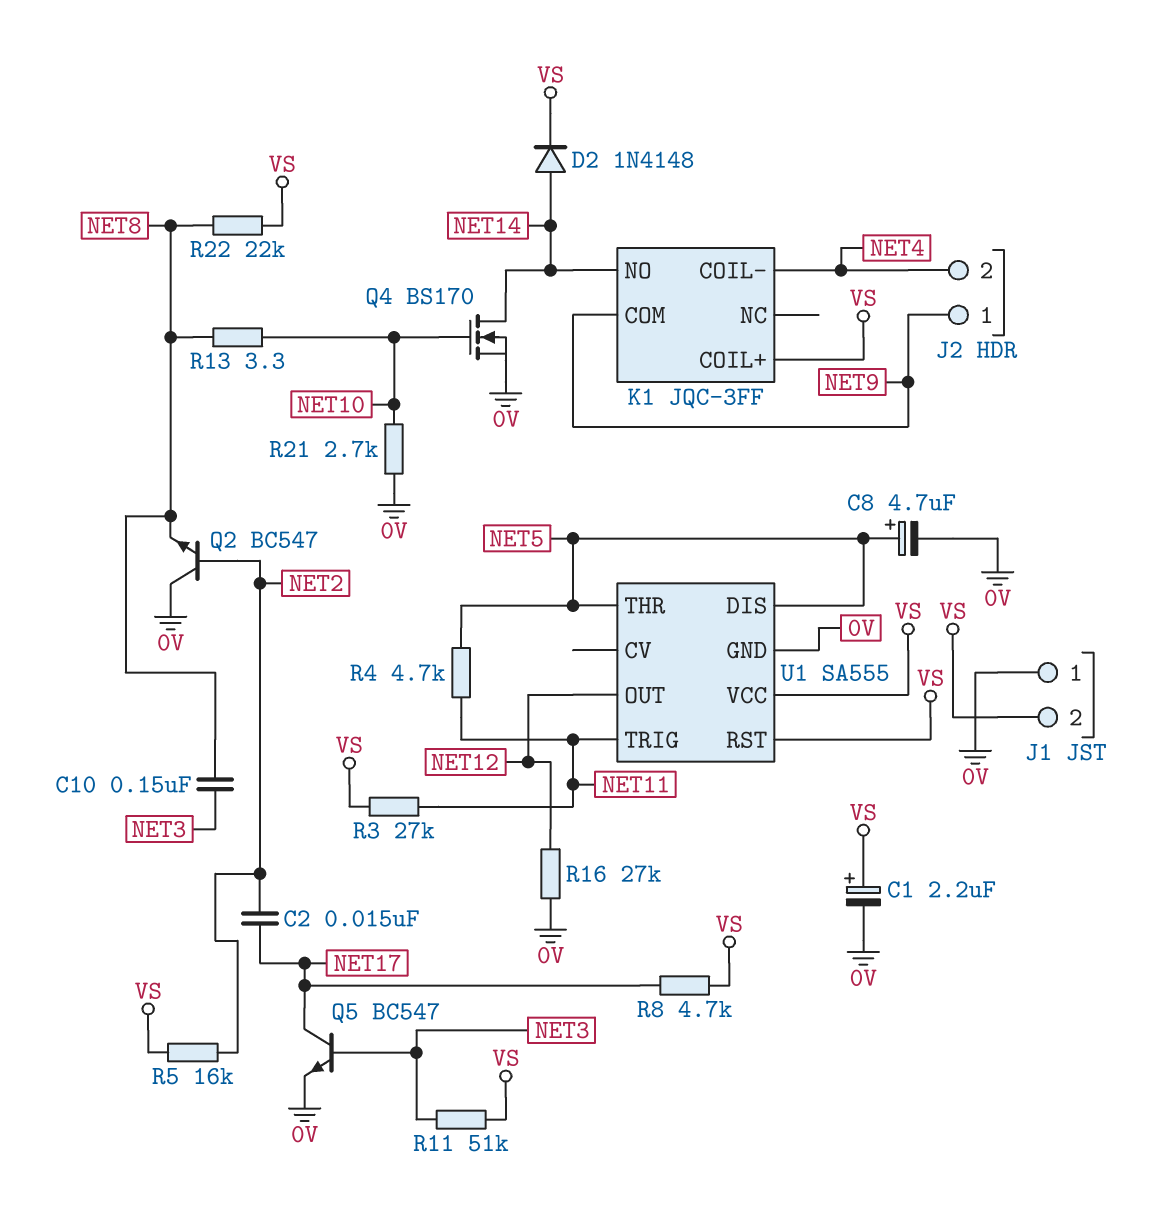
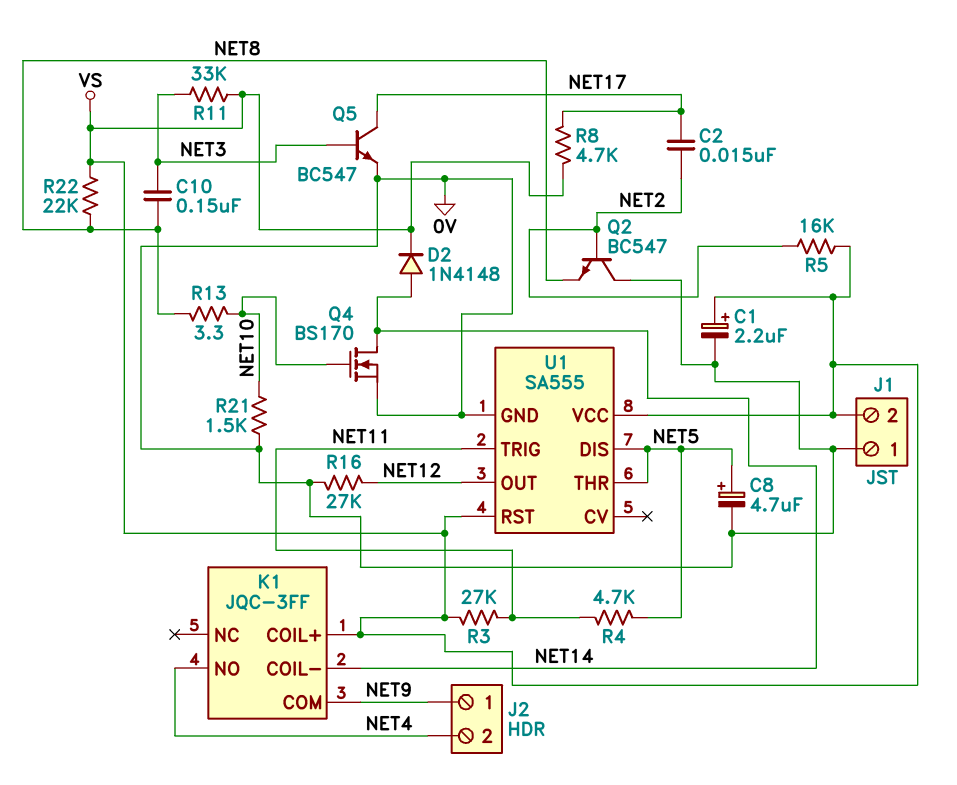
K1 pin COIL-: NET4 -> NET14
K1 pin NO: NET14 -> NET4
R11: 51k (NET3, VS) -> 33k (NET3, VS)
R21: 2.7k (0V, NET10) -> 1.5k (0V, NET10)

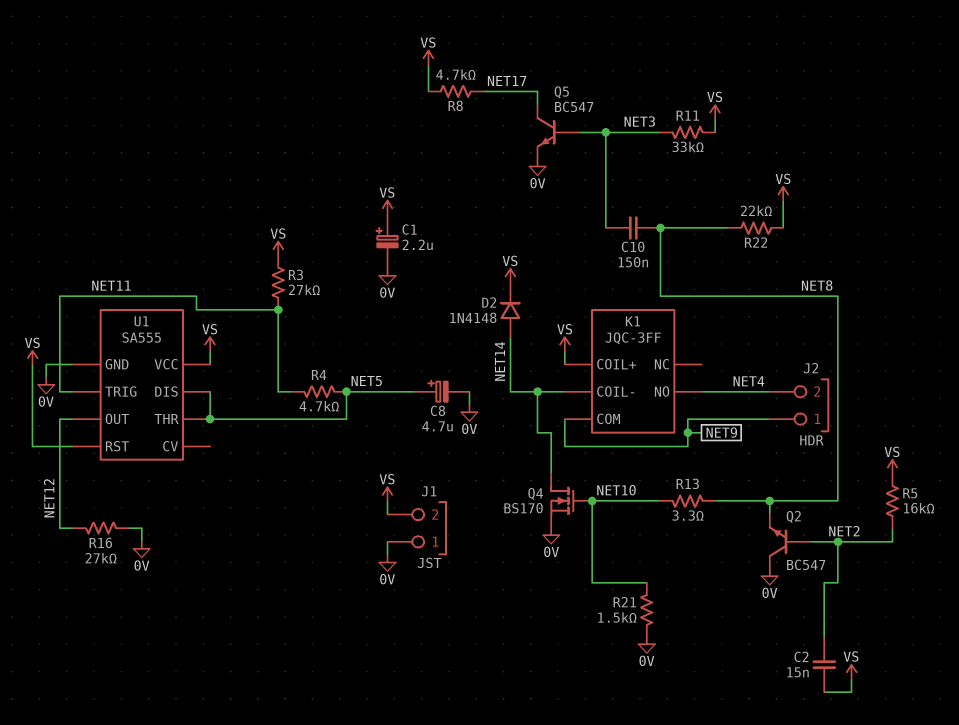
C2: 15nF (NET2, NET17) -> 15nF (NET2, VS)

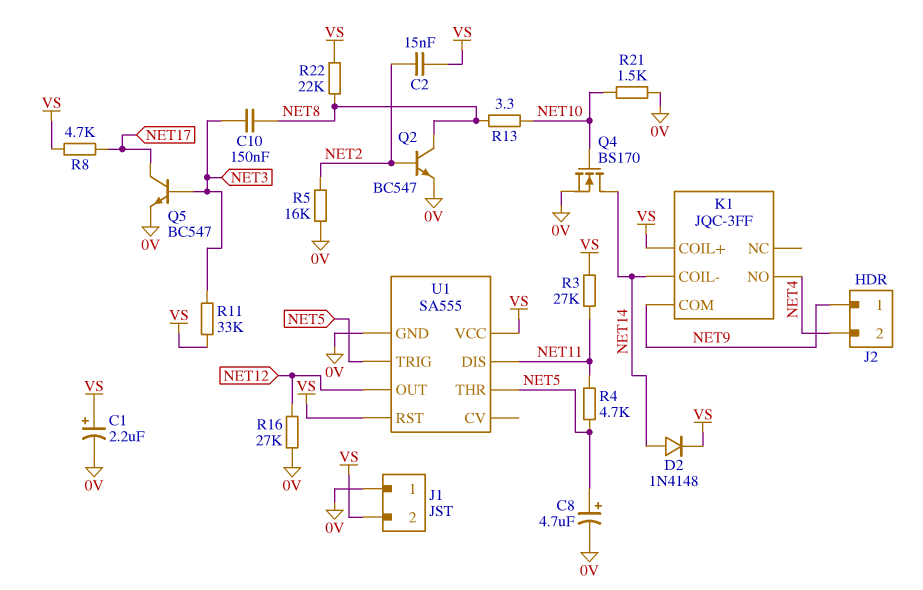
Q2: NPN BC547 (B NET2, C 0V, E NET8) -> NPN BC547 (B NET2, C NET8, E 0V)
R5: 16k (NET2, VS) -> 16k (0V, NET2)
U1 pin DIS: NET5 -> NET11
U1 pin TRIG: NET11 -> NET5

